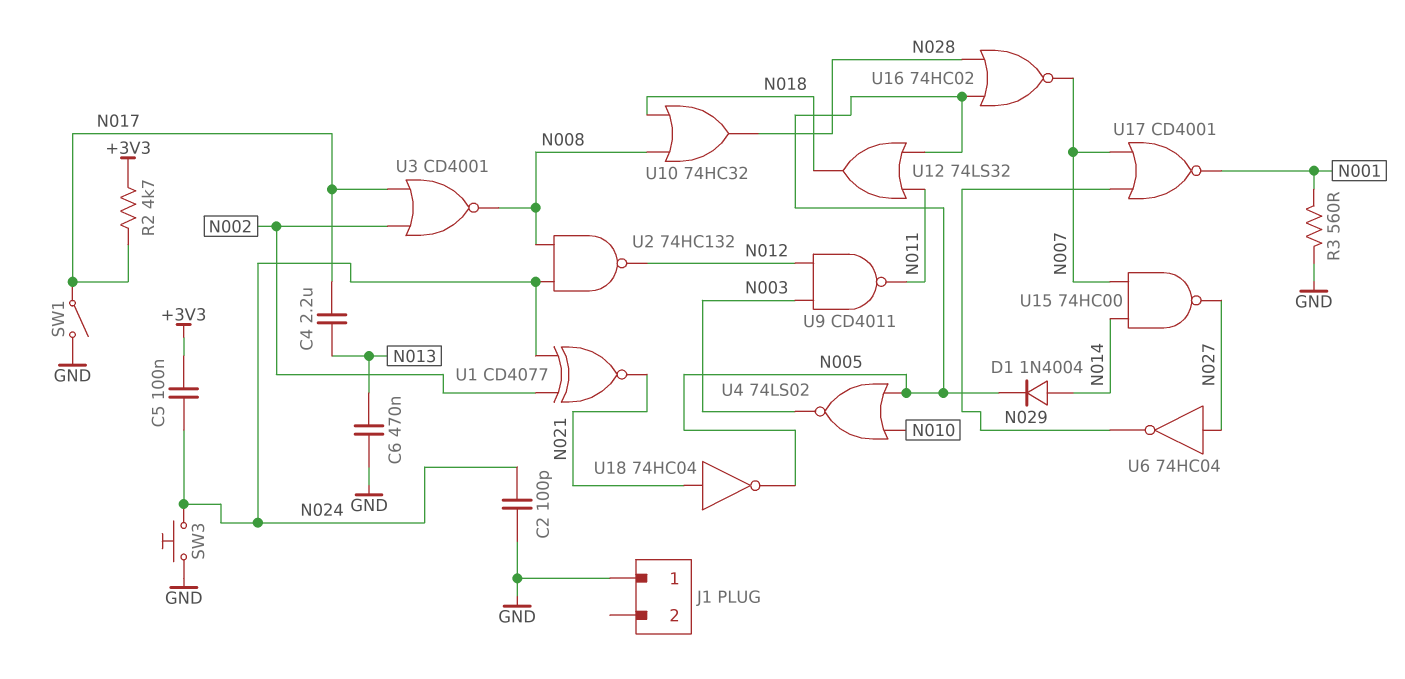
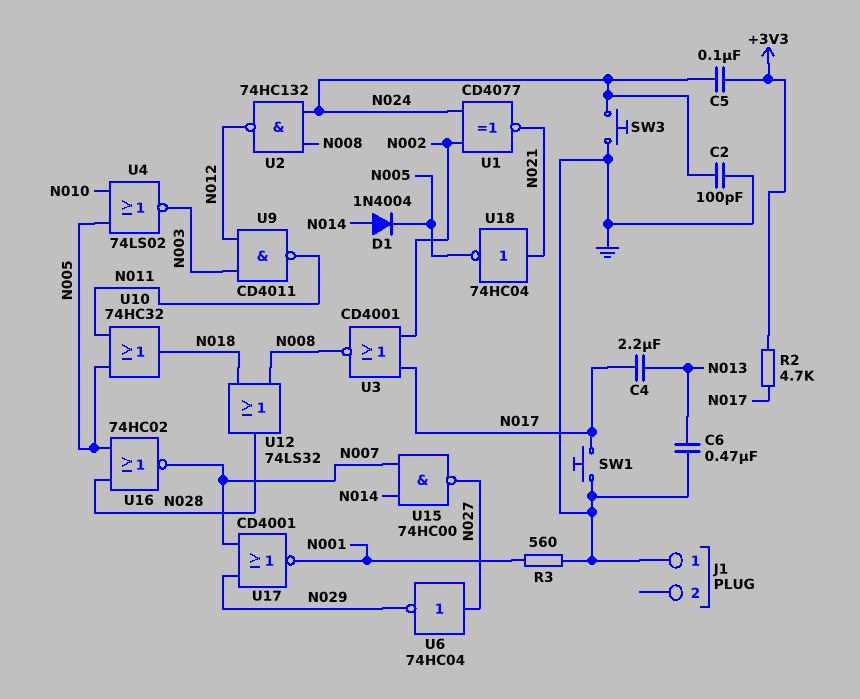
SW1: switch (GND, N017) -> button (GND, N017)
U10: OR 74HC32 (in N008, in N018, out N028) -> OR 74HC32 (in N005, in N011, out N018)
U12: OR 74LS32 (in N005, in N011, out N018) -> OR 74LS32 (in N008, in N018, out N028)

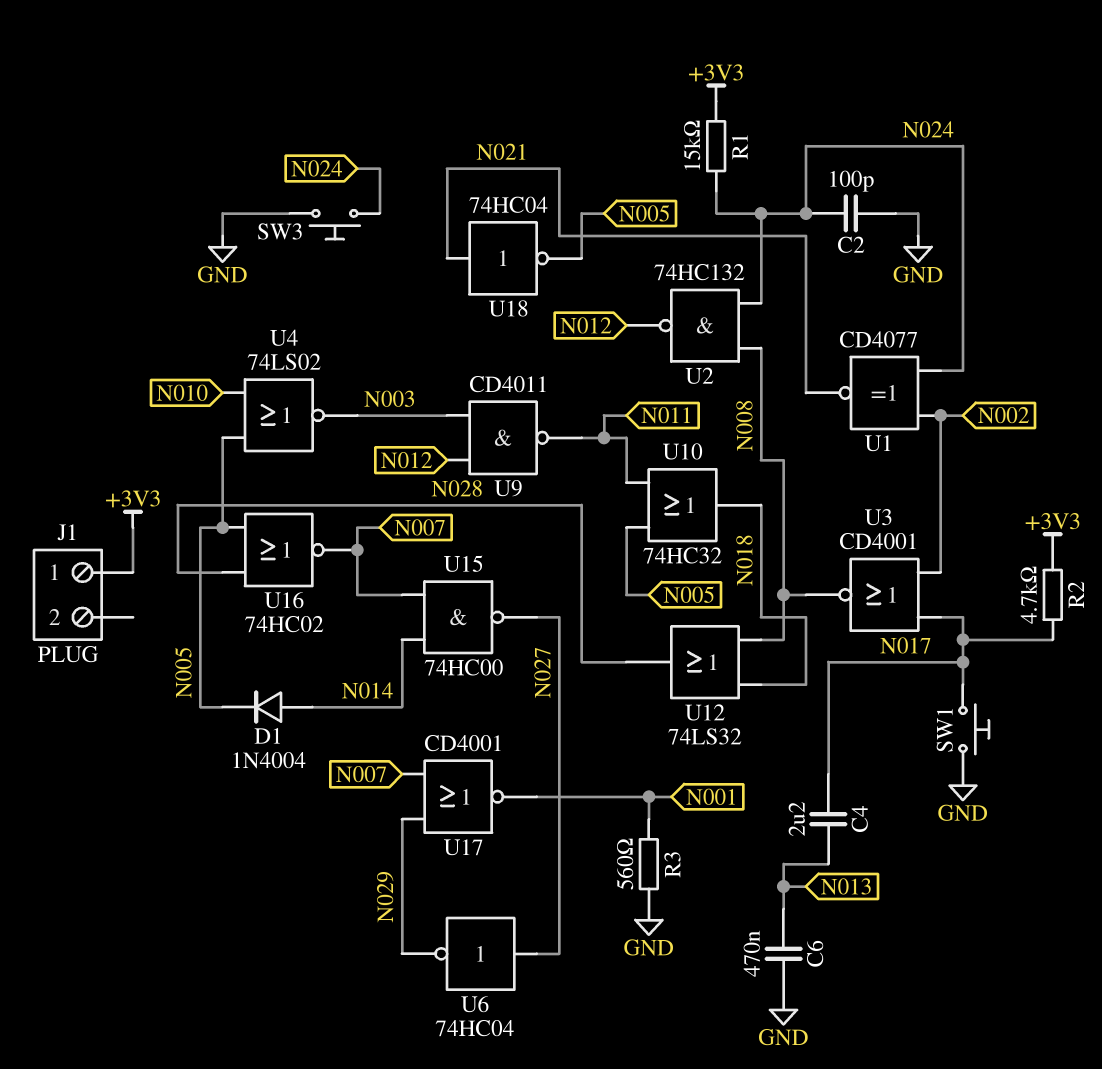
C5: 100nF (+3V3, N024) -> none
J1 pin 1: GND -> +3V3
R1: none -> 15k (+3V3, N024)

